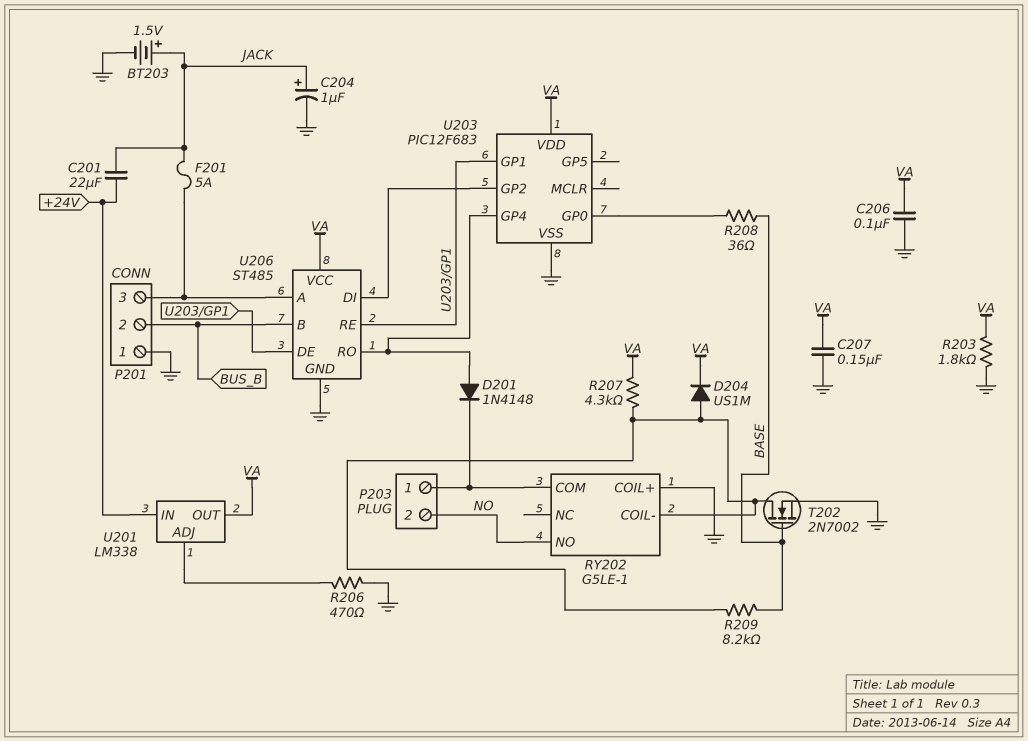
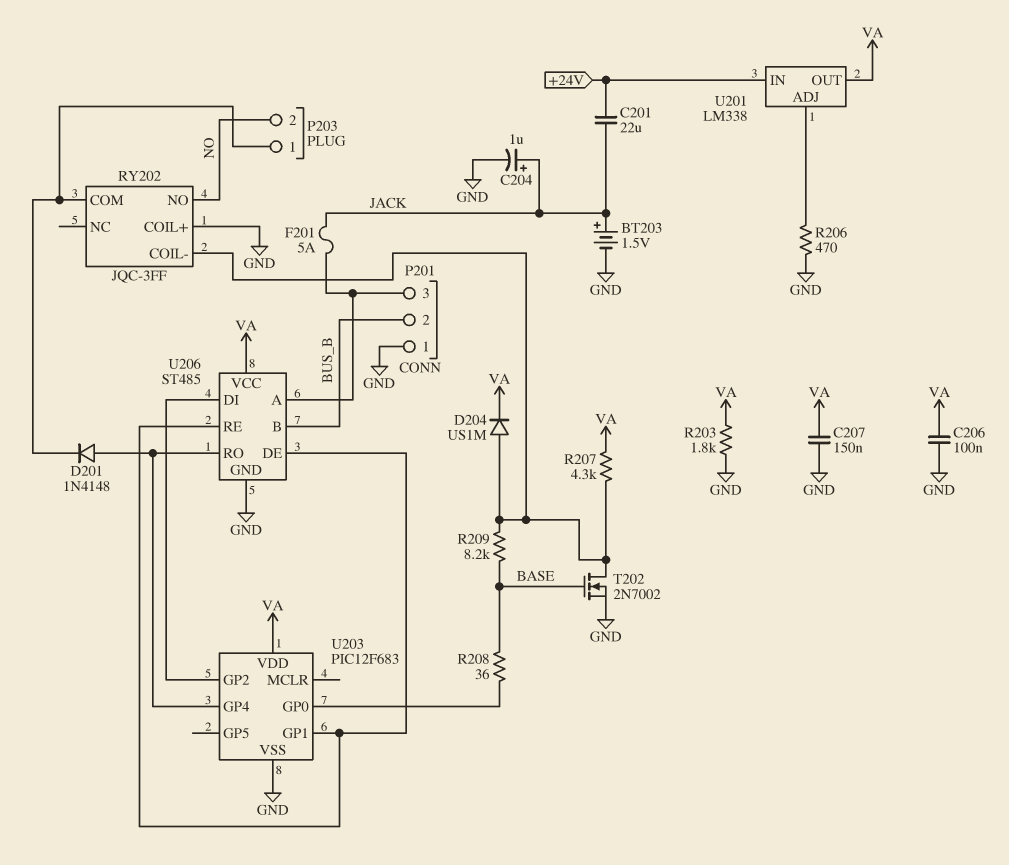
RY202: G5LE-1 -> JQC-3FF

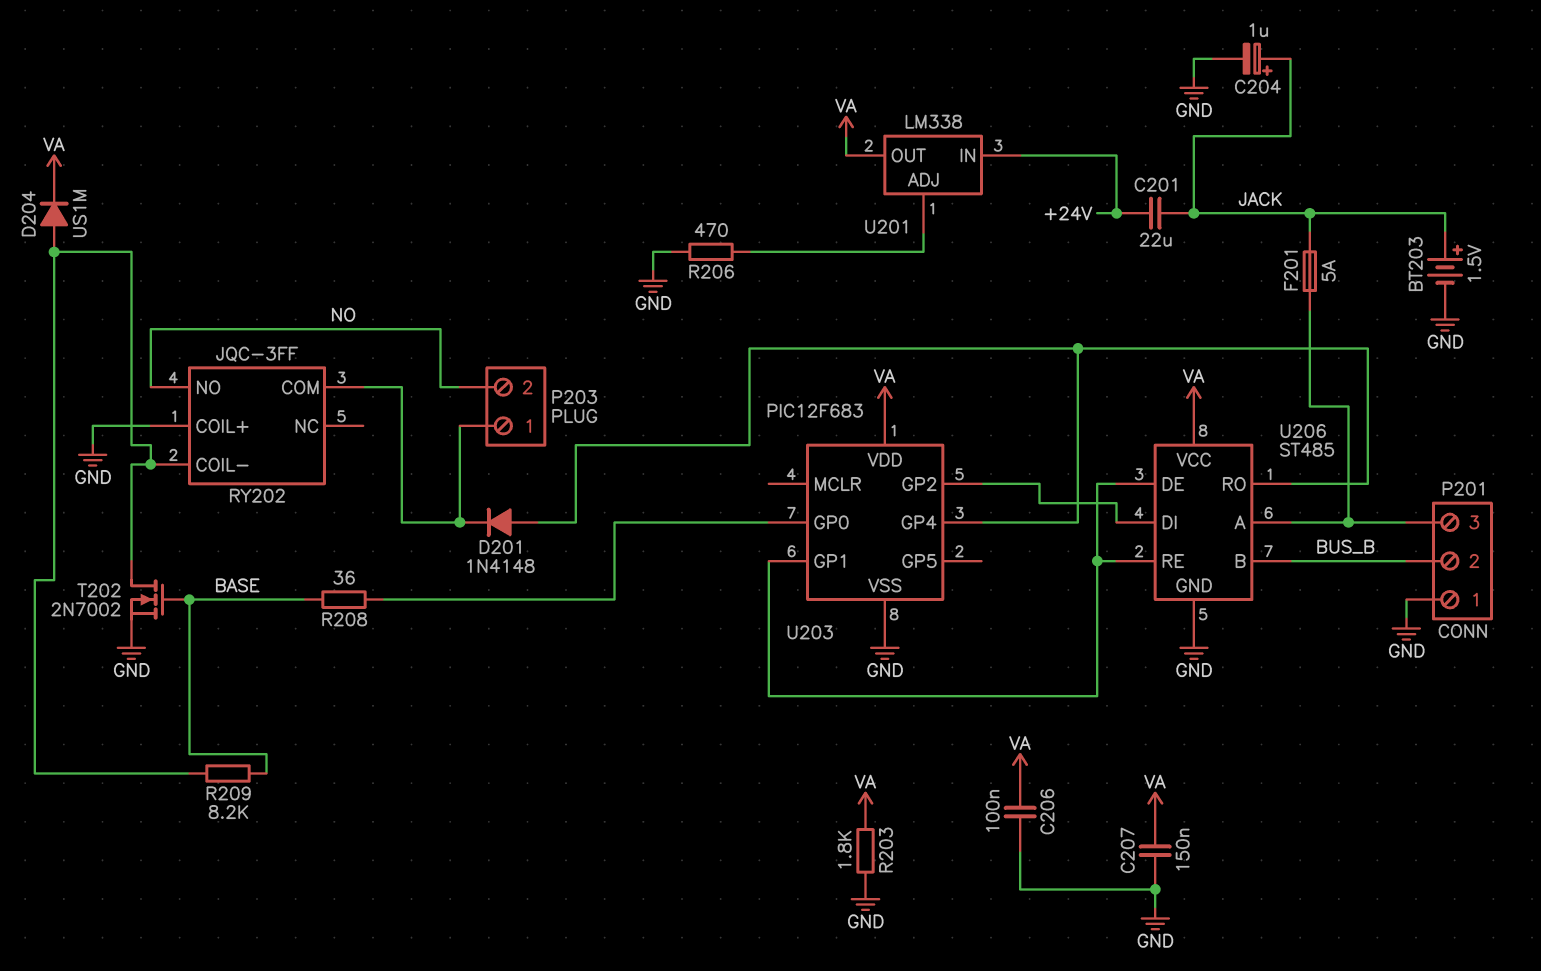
R207: 4.3k (RY202/COIL-, VA) -> none

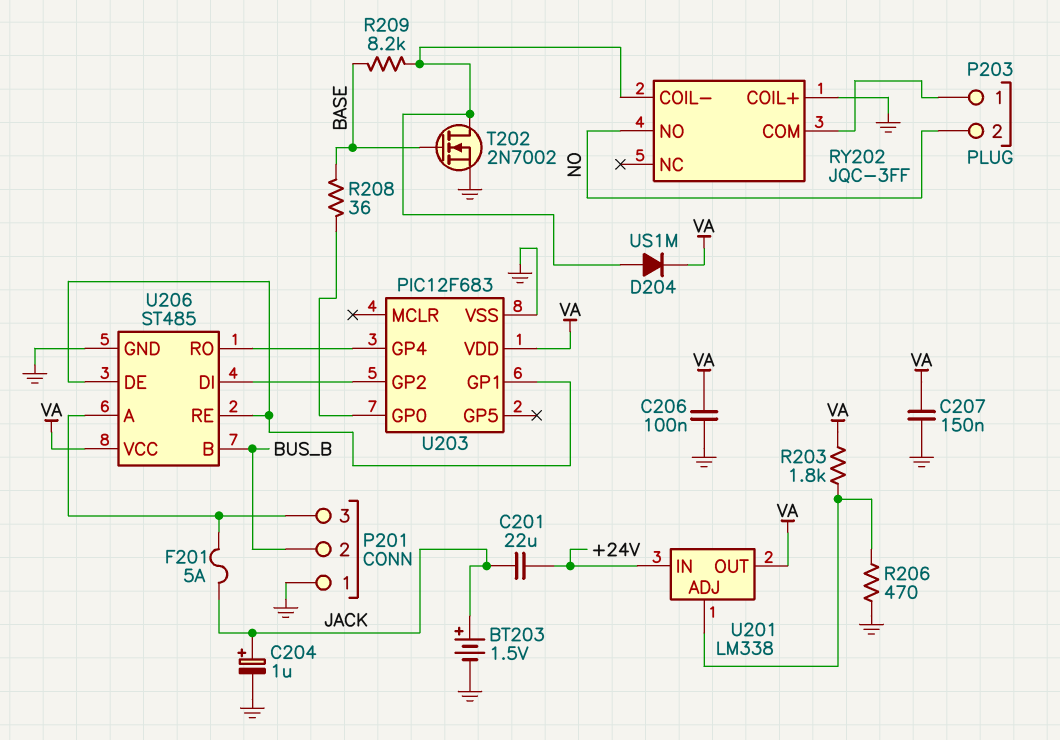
D201: diode 1N4148 (A U203/GP4, K P203/1) -> none
R203: 1.8k (GND, VA) -> 1.8k (U201/ADJ, VA)

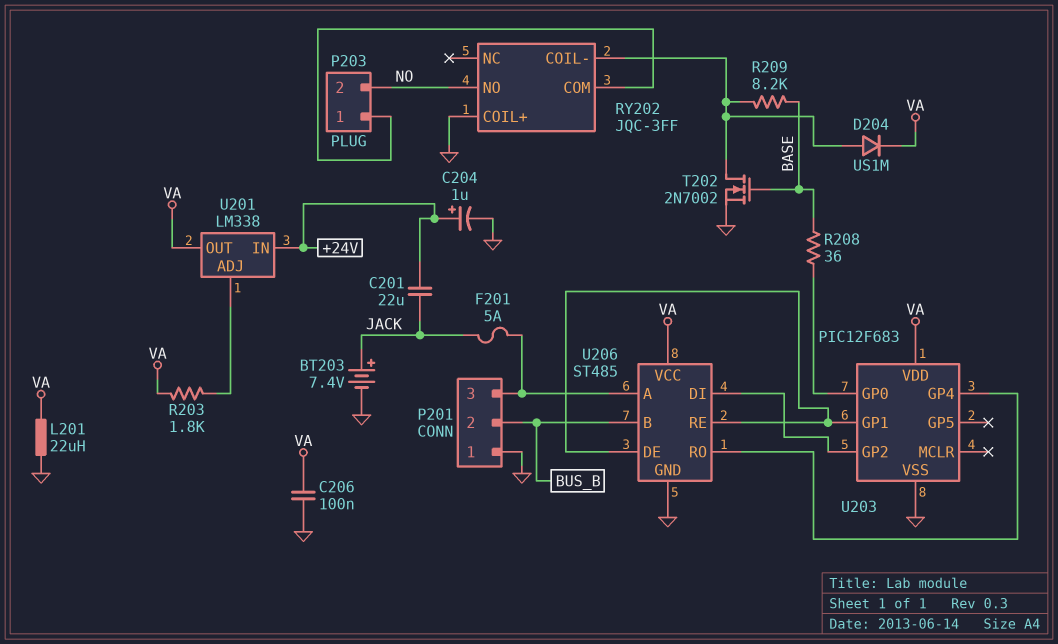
BT203: 1.5V (plus JACK, minus GND) -> 7.4V (plus JACK, minus GND)
C204: 1uF (plus JACK, minus GND) -> 1uF (plus +24V, minus GND)
C207: 150nF (GND, VA) -> none
L201: none -> 22uH (GND, VA)
R206: 470 (GND, U201/ADJ) -> none

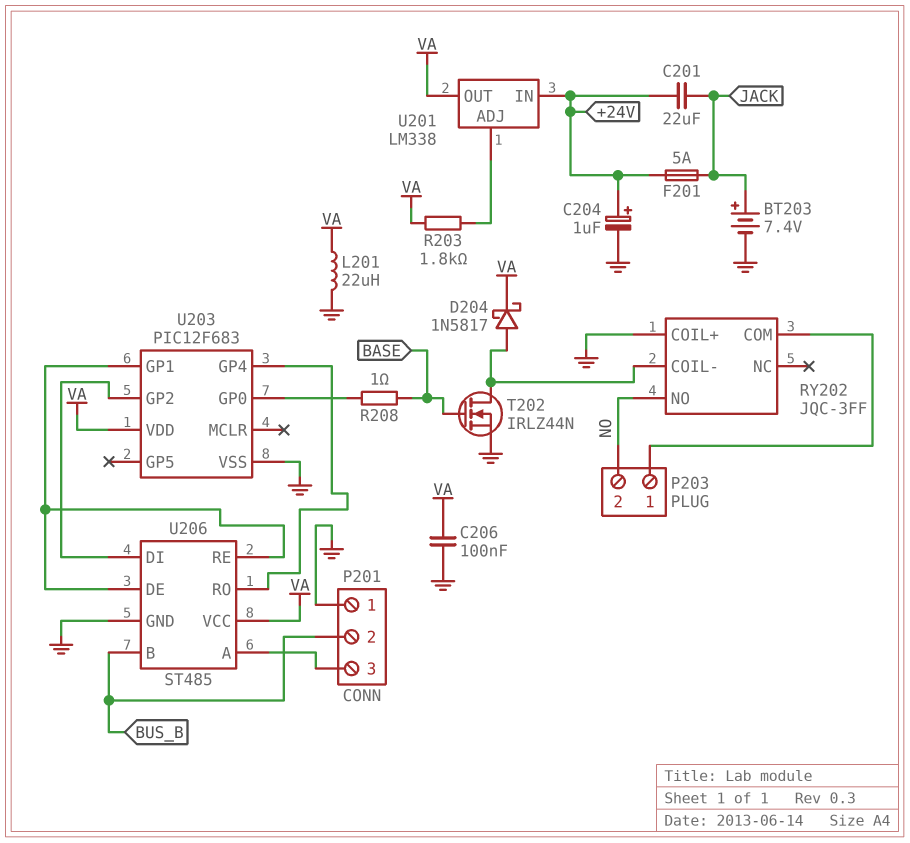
D204: diode US1M (A RY202/COIL-, K VA) -> schottky 1N5817 (A RY202/COIL-, K VA)
F201: 5A (JACK, P201/3) -> 5A (+24V, JACK)
R208: 36 (BASE, U203/GP0) -> 1 (BASE, U203/GP0)
R209: 8.2k (BASE, RY202/COIL-) -> none
T202: NMOS 2N7002 (G BASE, D RY202/COIL-, S GND) -> NMOS IRLZ44N (G BASE, D RY202/COIL-, S GND)

